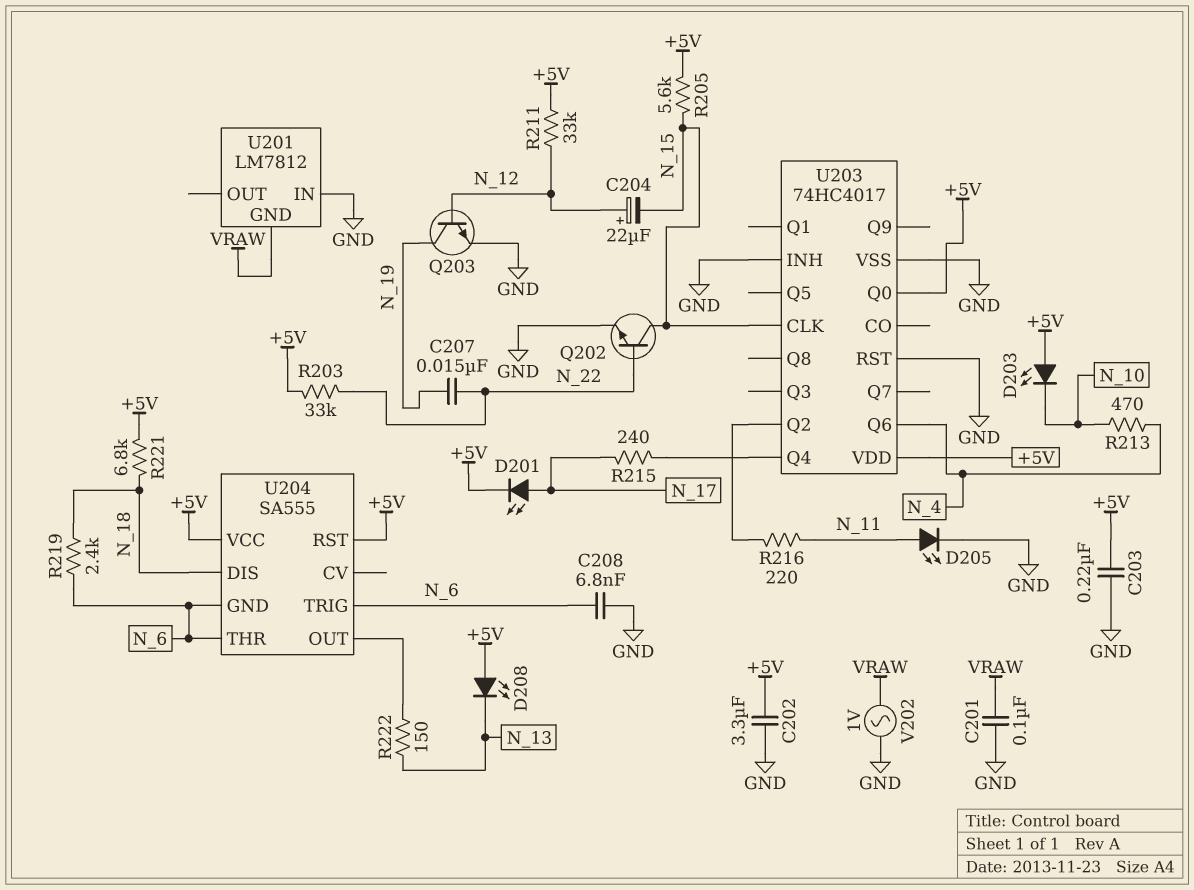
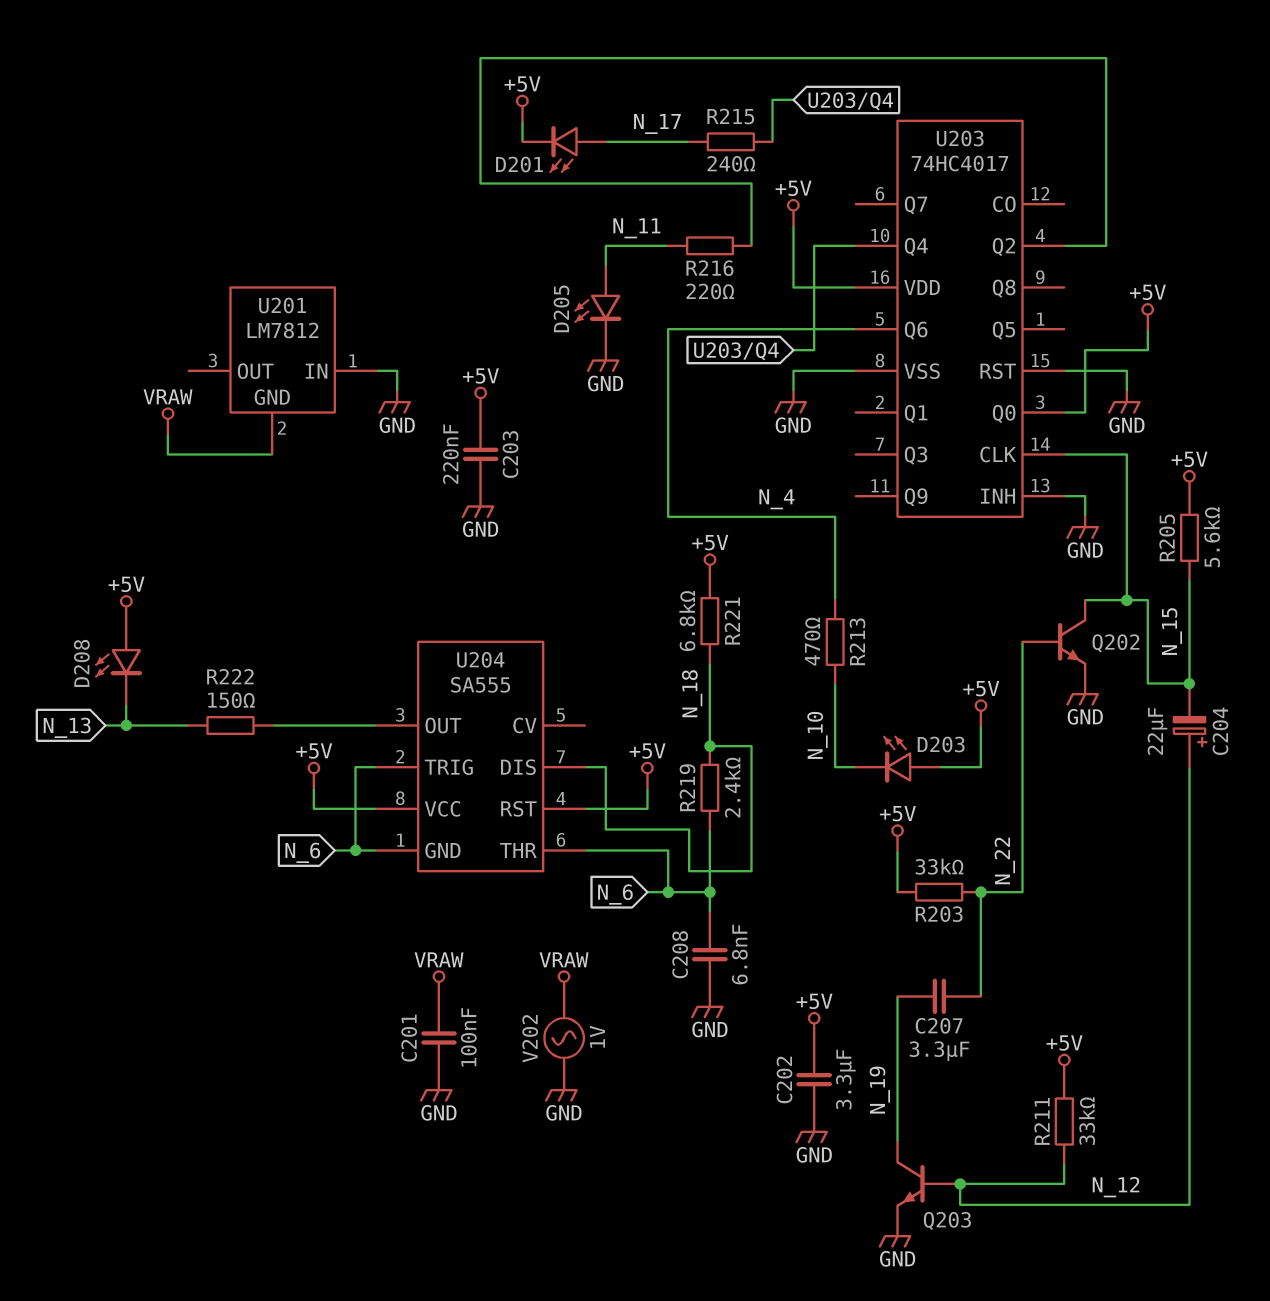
C207: 15nF (N_19, N_22) -> 3.3uF (N_19, N_22)

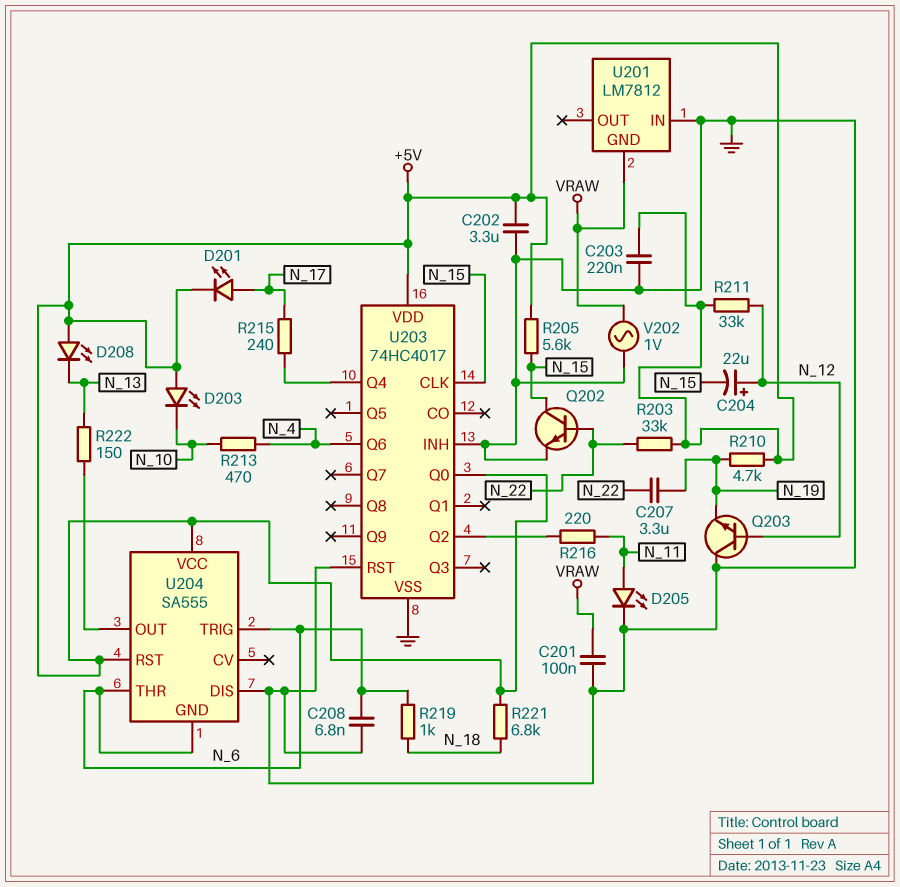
Q203: NPN (B N_12, C N_19, E GND) -> NPN (B N_12, C GND, E N_19)
R210: none -> 4.7k (+5V, N_19)
R219: 2.4k (N_6, N_18) -> 1k (N_6, N_18)
U204 pin DIS: N_18 -> GND

